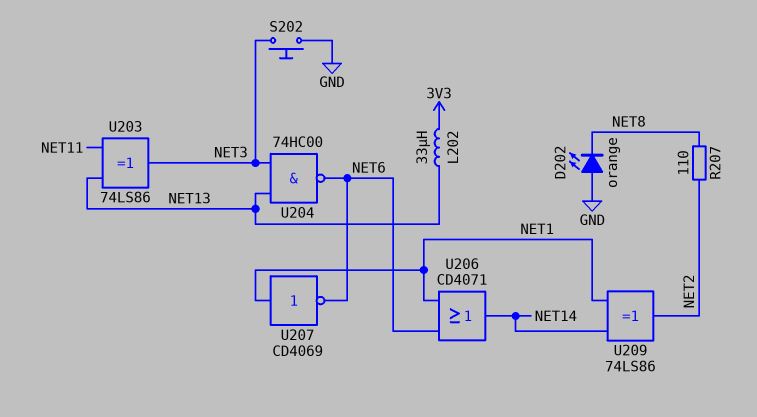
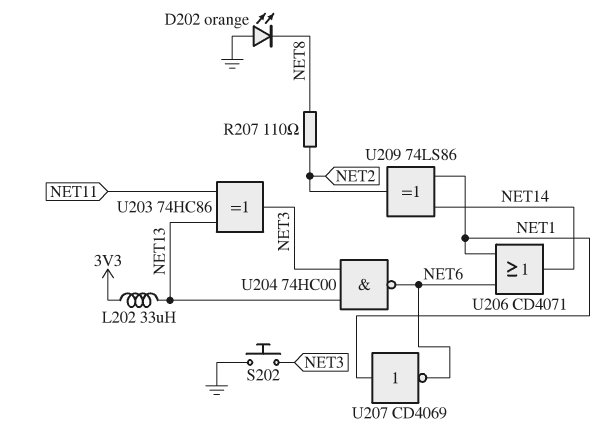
U203: XOR 74LS86 (in NET11, in NET13, out NET3) -> XOR 74HC86 (in NET11, in NET13, out NET3)

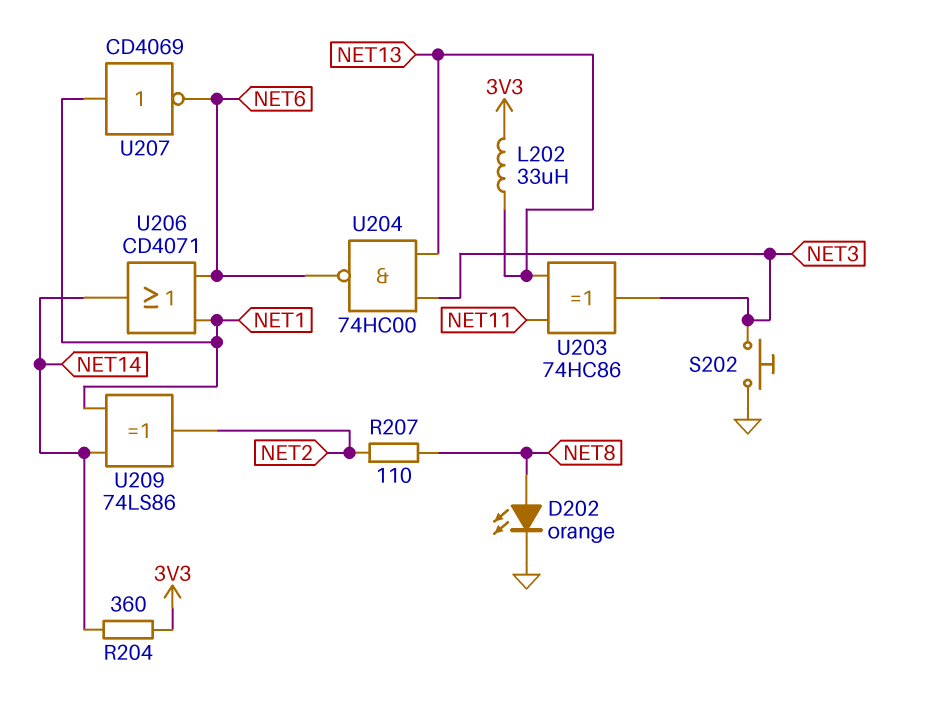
D202: LED orange (A GND, K NET8) -> LED orange (A NET8, K GND)
R204: none -> 360 (3V3, NET14)

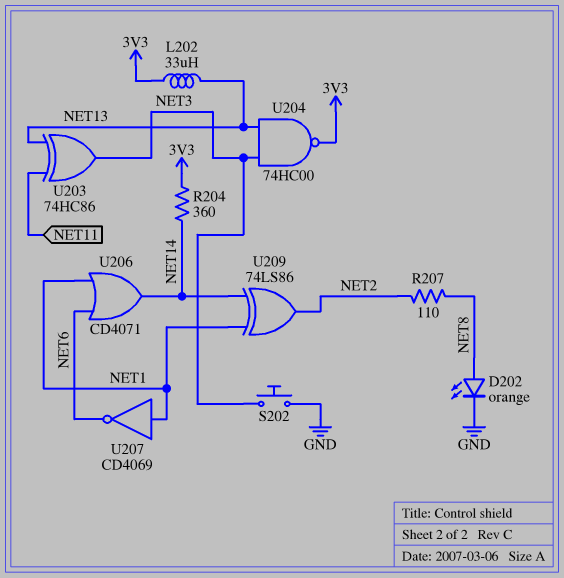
U204: NAND 74HC00 (in NET3, in NET13, out NET6) -> NAND 74HC00 (in NET3, in NET13, out 3V3)

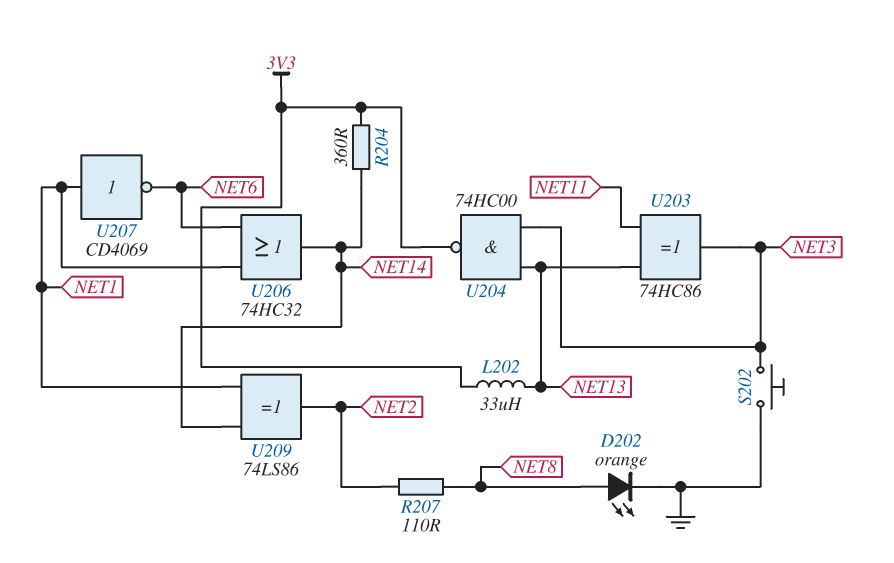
U206: OR CD4071 (in NET1, in NET6, out NET14) -> OR 74HC32 (in NET1, in NET6, out NET14)

